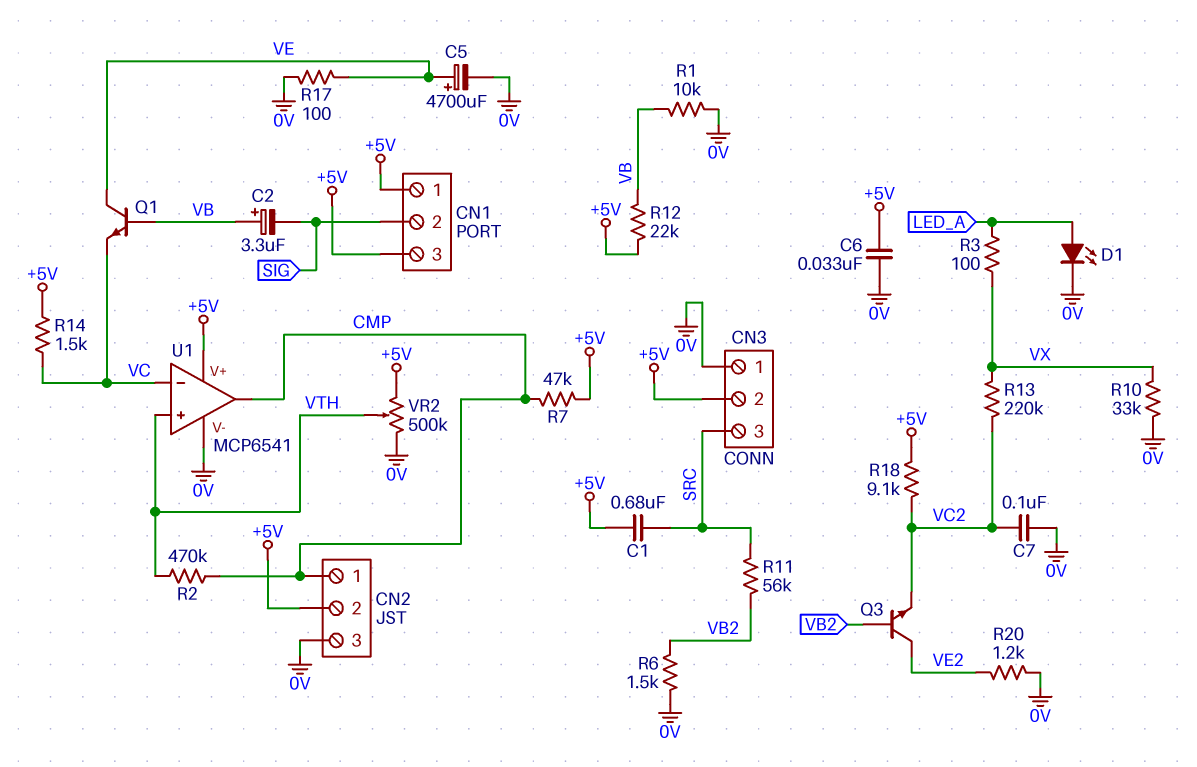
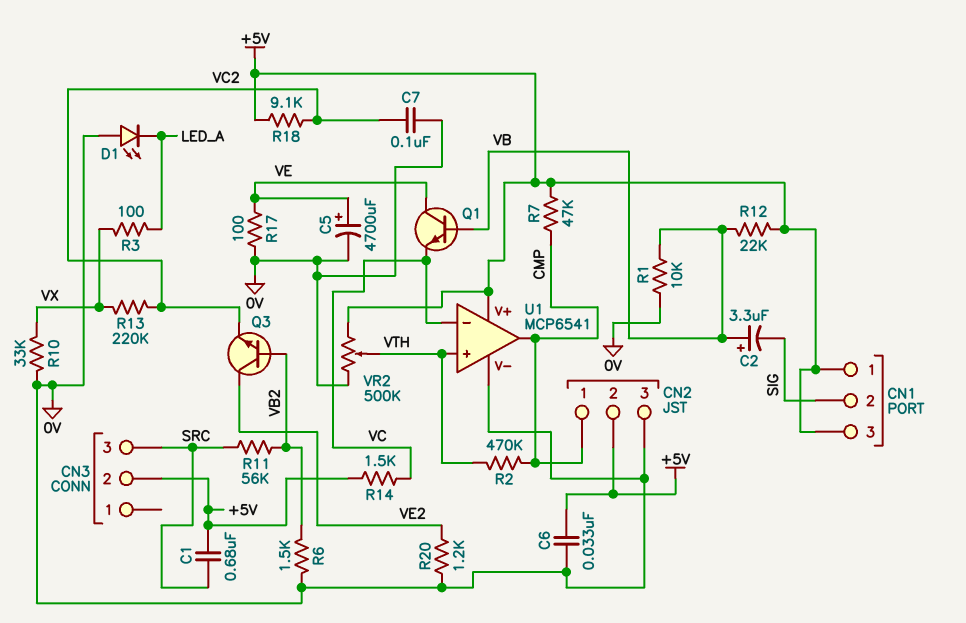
CN3 pin 1: 0V -> none
D1: LED (A LED_A, K 0V) -> LED (A 0V, K LED_A)

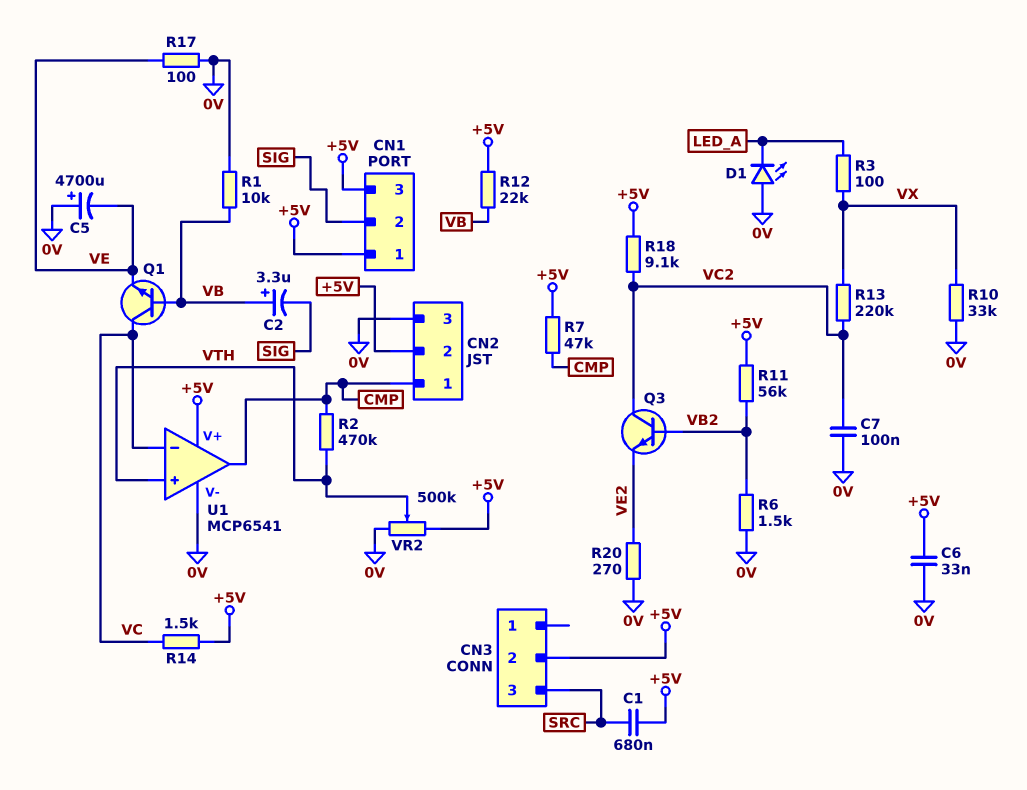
C5: 4700uF (plus VE, minus 0V) -> 4700uF (plus 0V, minus VE)
Q1: NPN (B VB, C VE, E VC) -> NPN (B VB, C VC, E VE)
Q3: NPN (B VB2, C VE2, E VC2) -> NPN (B VB2, C VC2, E VE2)
R11: 56k (SRC, VB2) -> 56k (+5V, VB2)
R20: 1.2k (0V, VE2) -> 270 (0V, VE2)

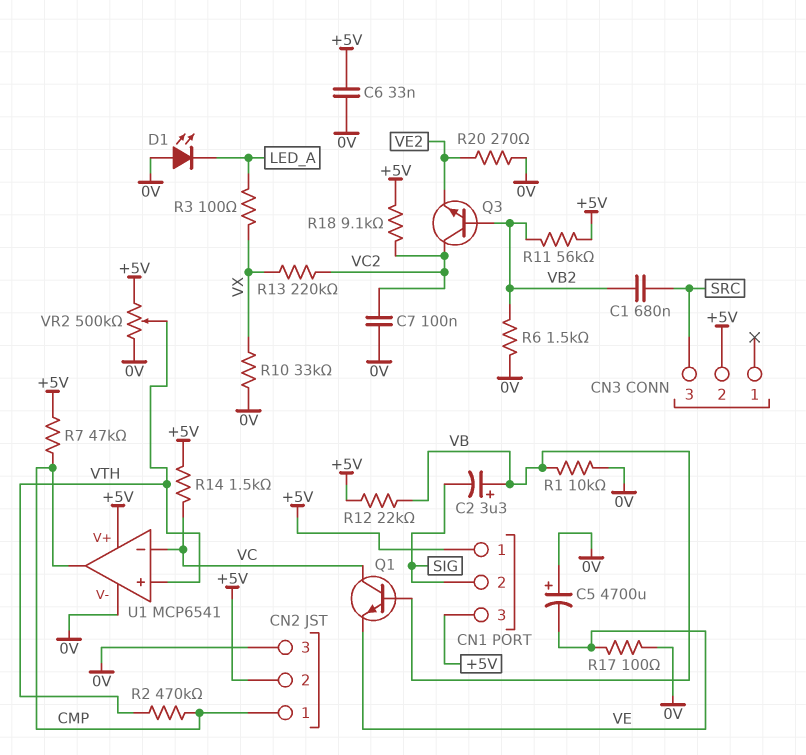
C1: 680nF (+5V, SRC) -> 680nF (SRC, VB2)

